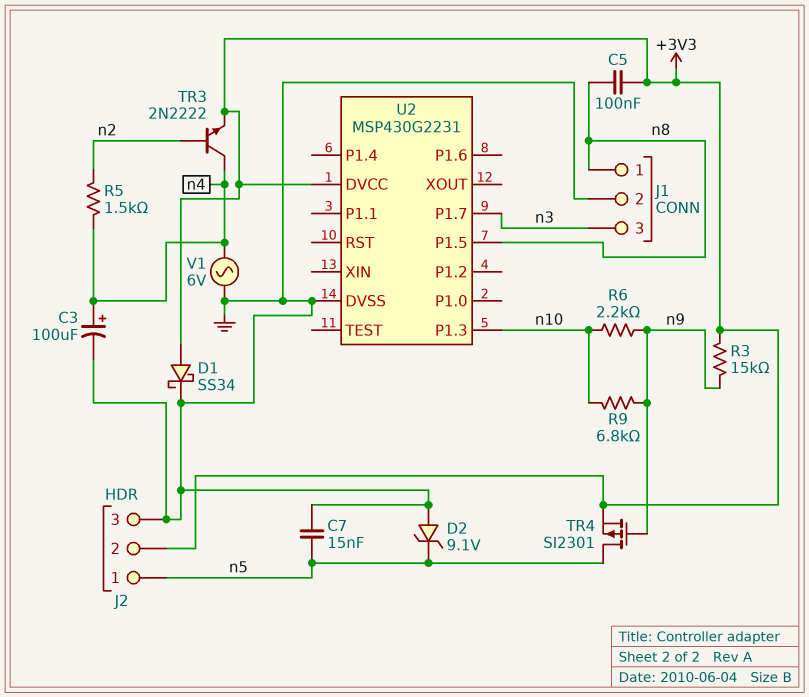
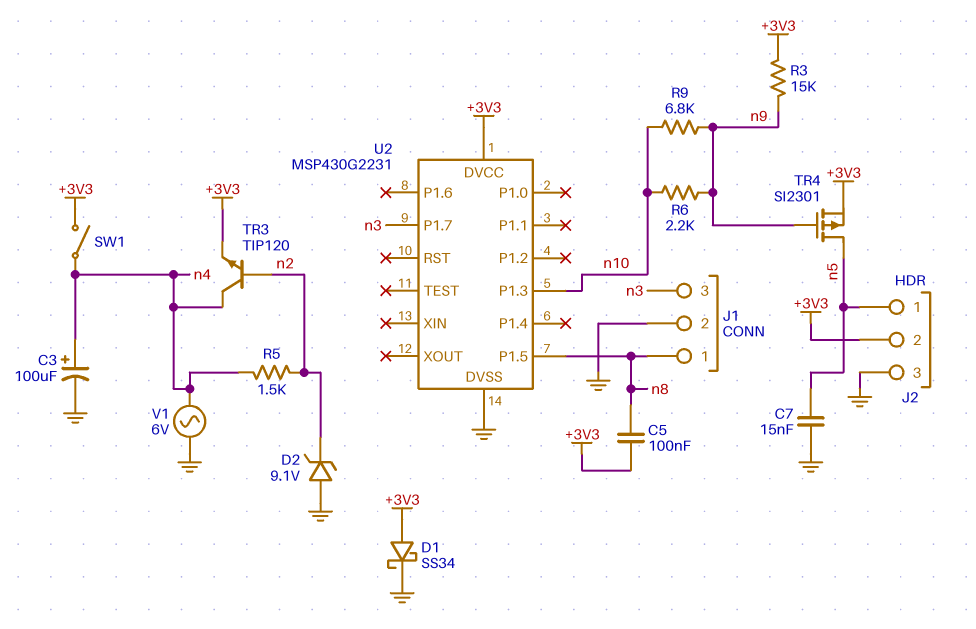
D2: zener 9.1V (A GND, K n5) -> zener 9.1V (A GND, K n2)
SW1: none -> switch (+3V3, n4)
TR3: NPN 2N2222 (B n2, C n4, E +3V3) -> NPN TIP120 (B n2, C n4, E +3V3)

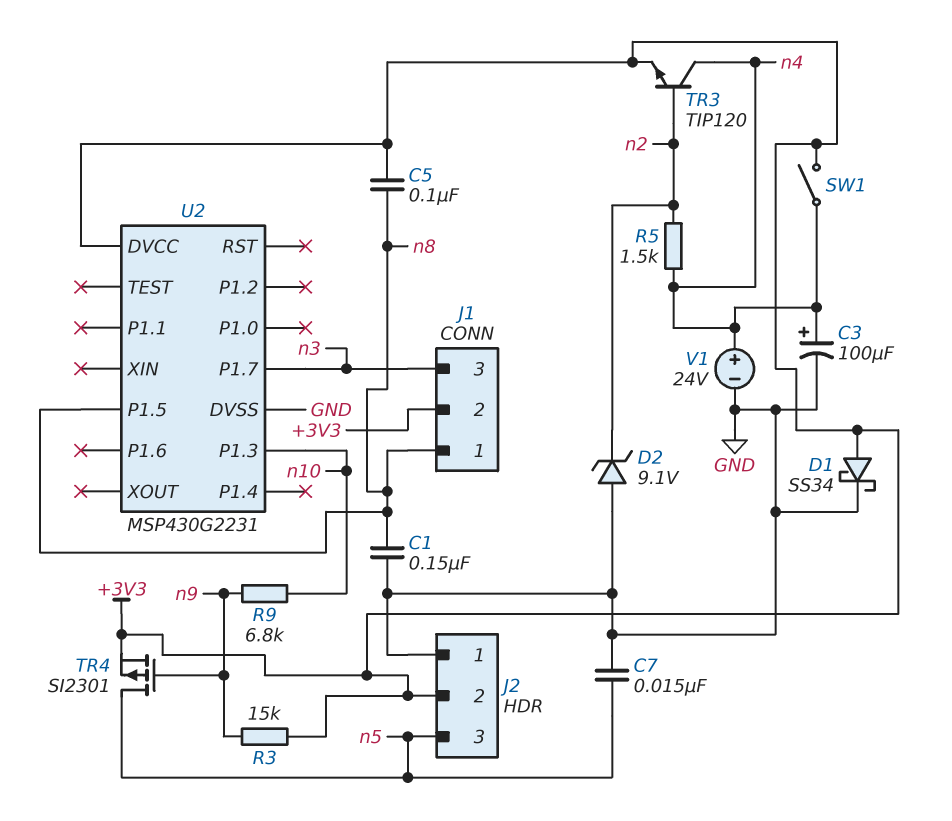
C1: none -> 150nF (GND, n8)
J1 pin 2: GND -> +3V3
J2 pin 1: n5 -> GND
J2 pin 3: GND -> n5
R6: 2.2k (n9, n10) -> none
V1: AC 6V (GND, n4) -> 24V (plus n4, minus GND)

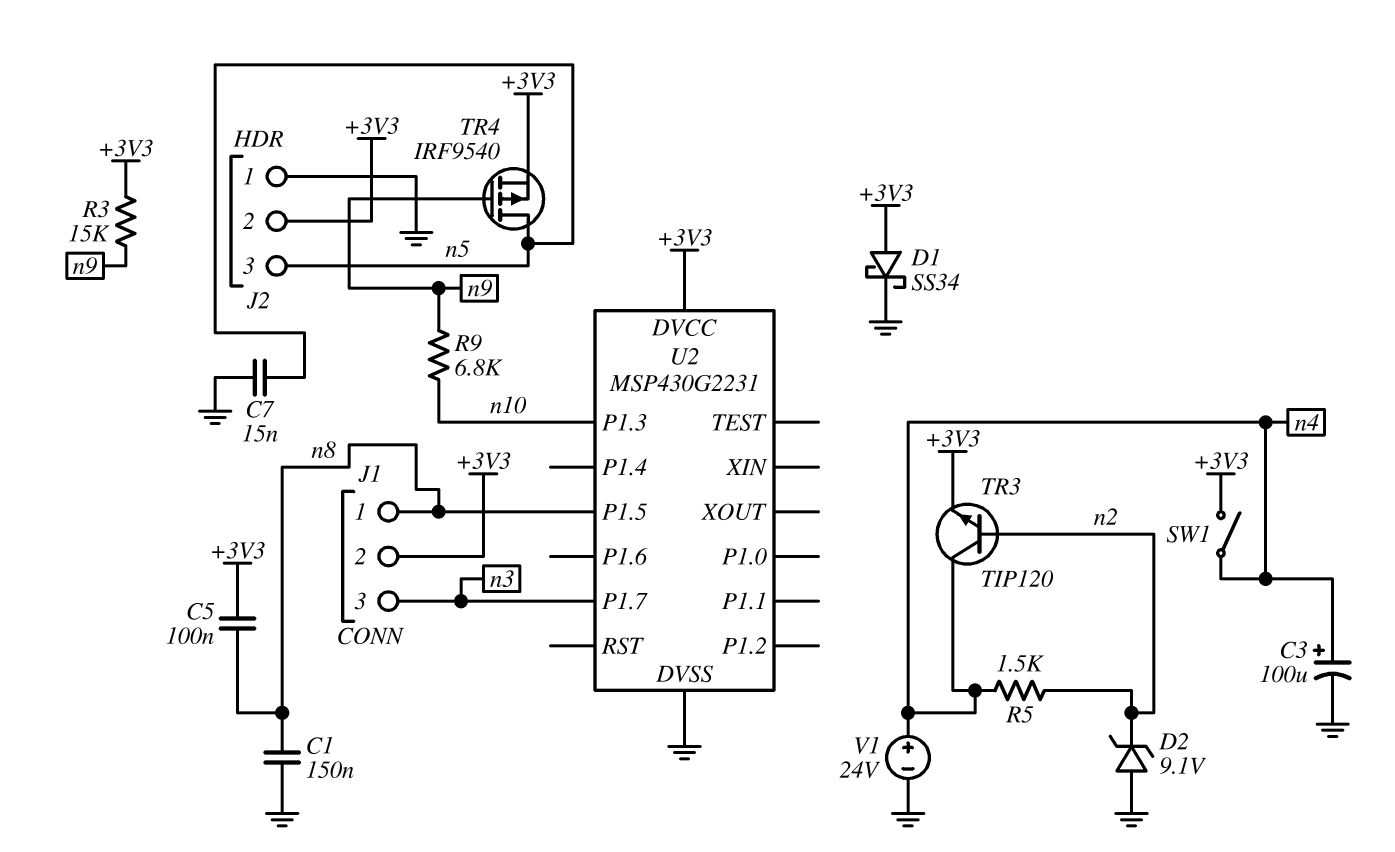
TR4: PMOS SI2301 (G n9, D n5, S +3V3) -> PMOS IRF9540 (G n9, D n5, S +3V3)

